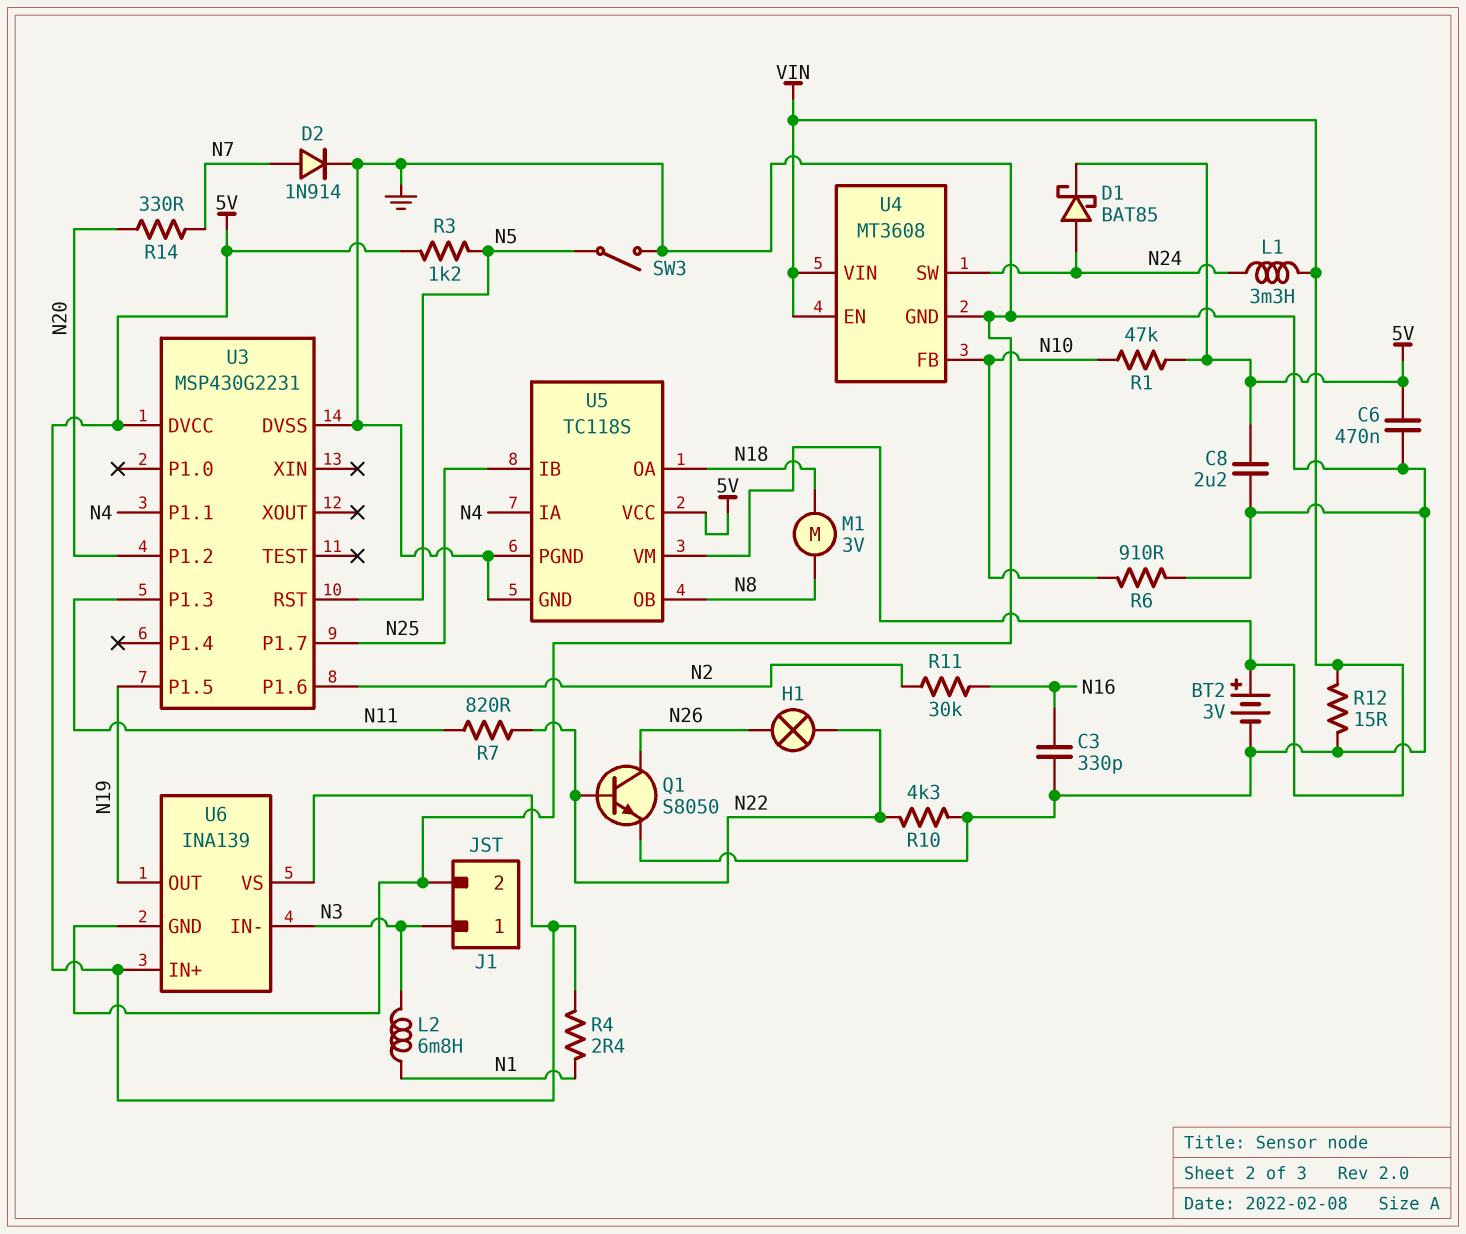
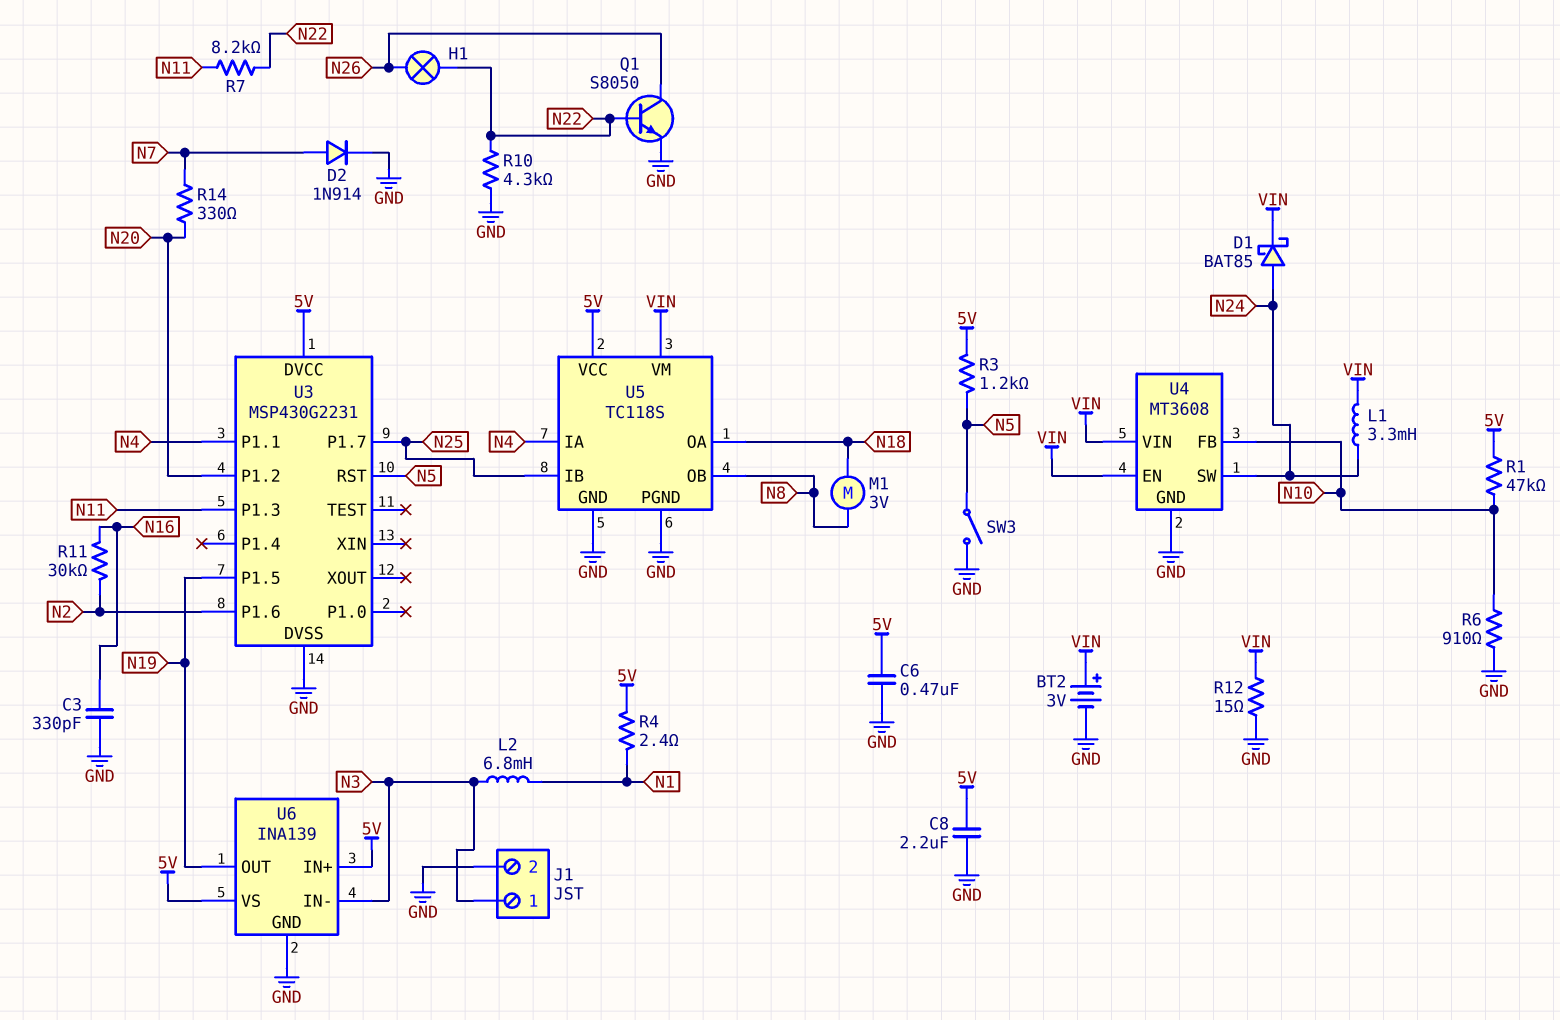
D1: schottky BAT85 (A N24, K 5V) -> schottky BAT85 (A N24, K VIN)
R7: 820 (N11, N22) -> 8.2k (N11, N22)

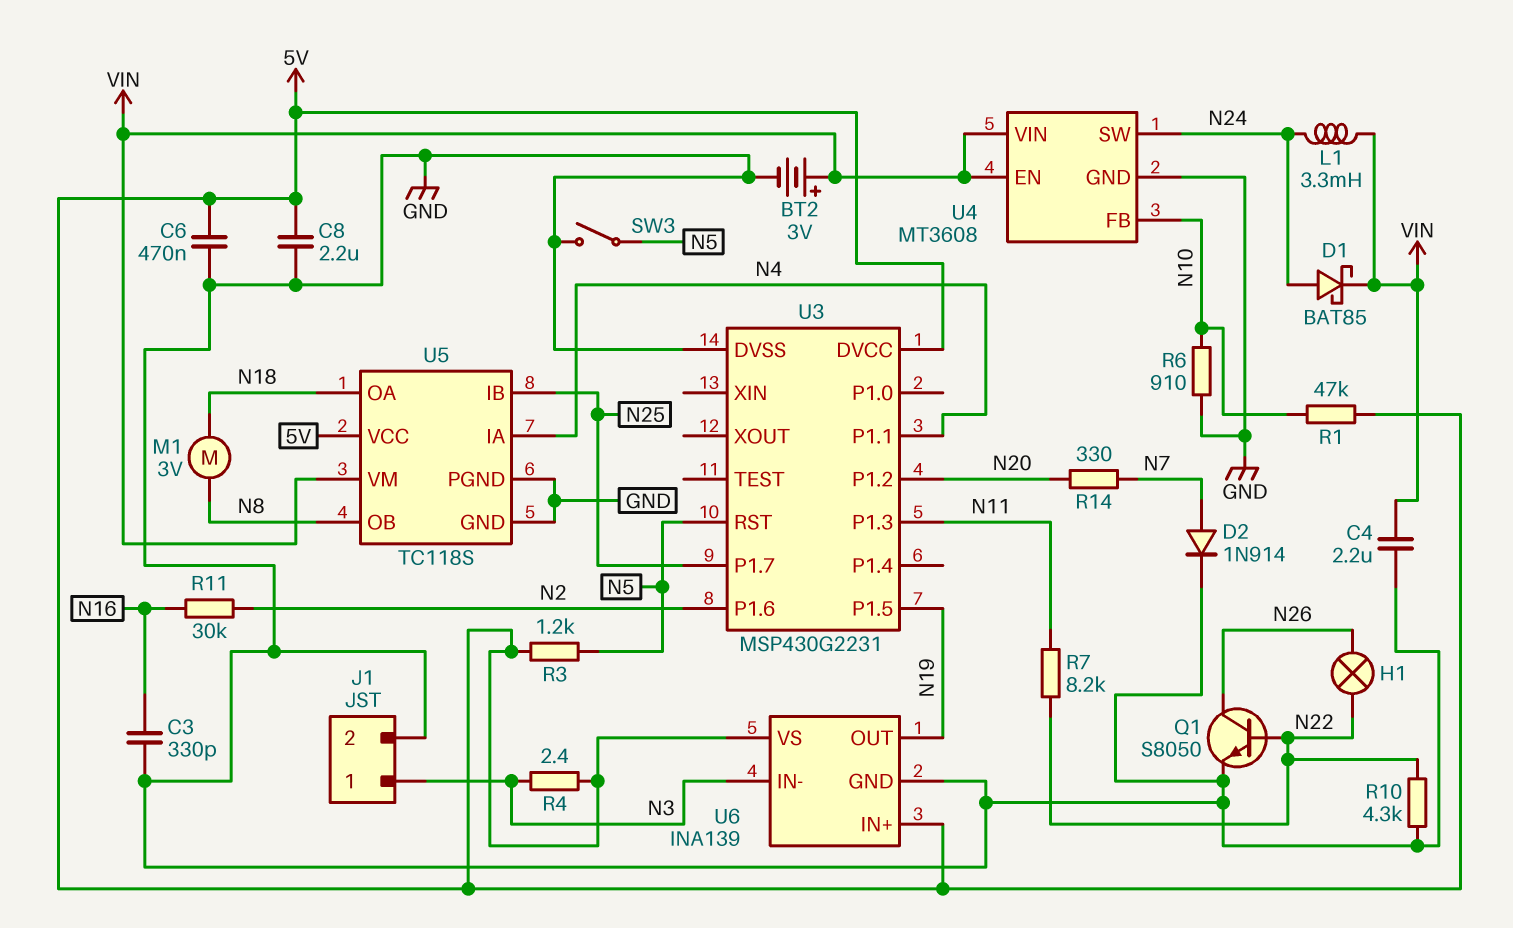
C4: none -> 2.2uF (GND, VIN)
L2: 6.8mH (N1, N3) -> none
R4: 2.4 (5V, N1) -> 2.4 (5V, N3)
R12: 15 (GND, VIN) -> none

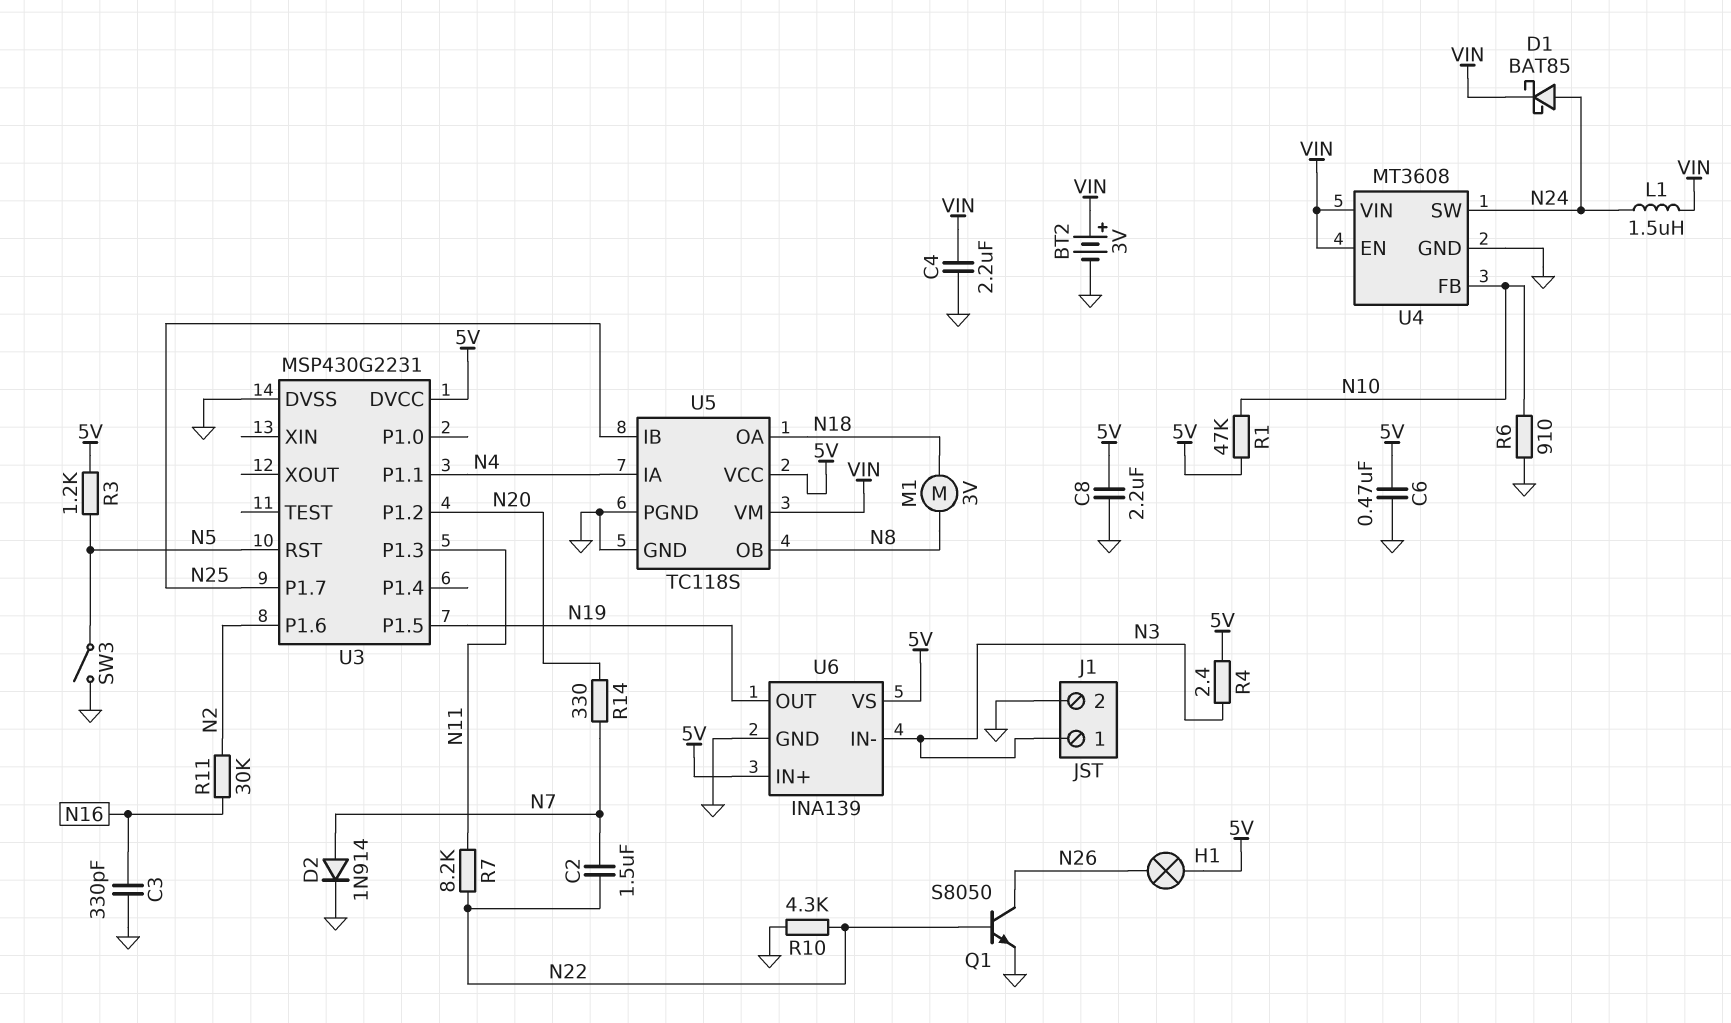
C2: none -> 1.5uF (N7, N22)
H1: lamp (N22, N26) -> lamp (5V, N26)
L1: 3.3mH (N24, VIN) -> 1.5uH (N24, VIN)

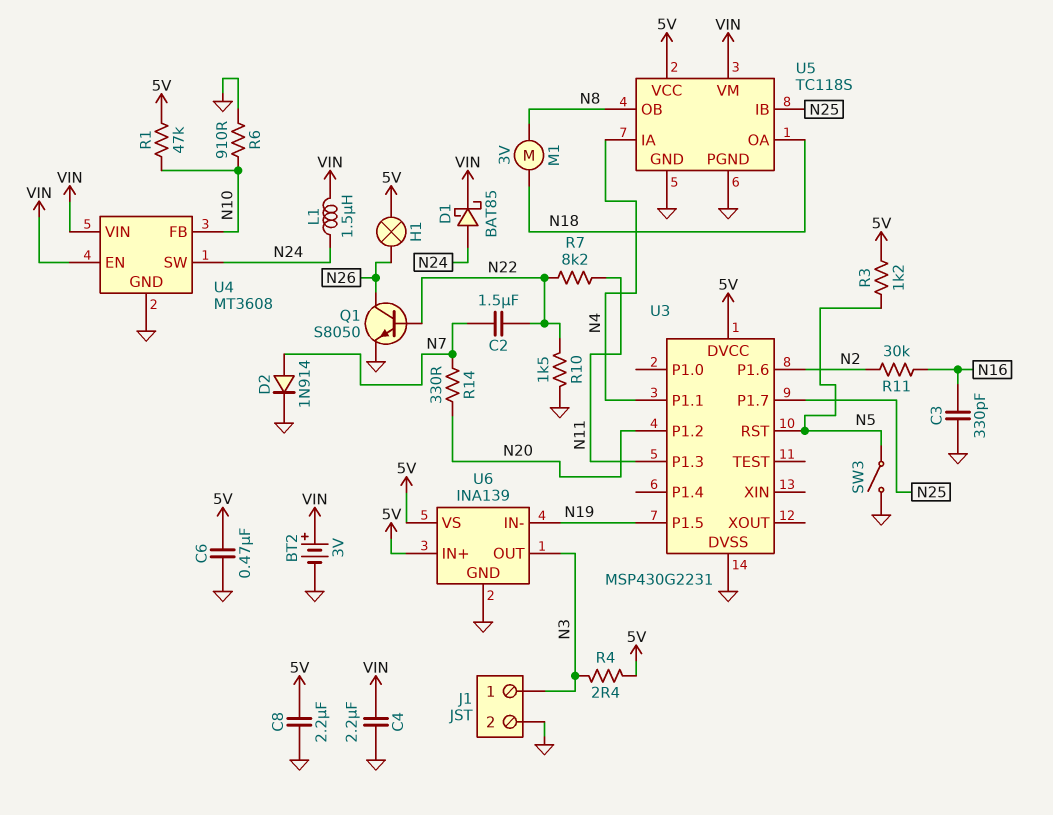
R10: 4.3k (GND, N22) -> 1.5k (GND, N22)
U6 pin IN-: N3 -> N19
U6 pin OUT: N19 -> N3

